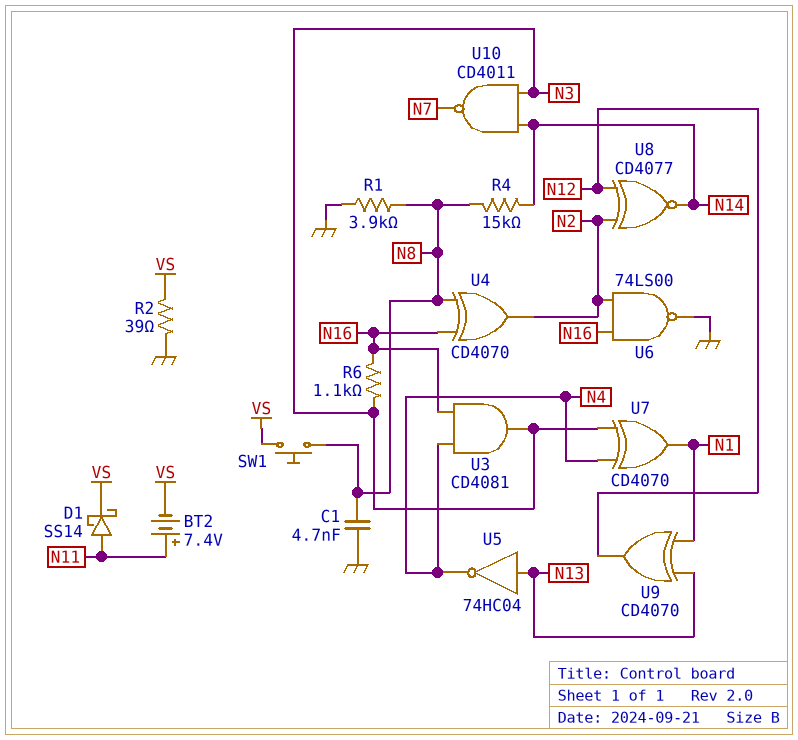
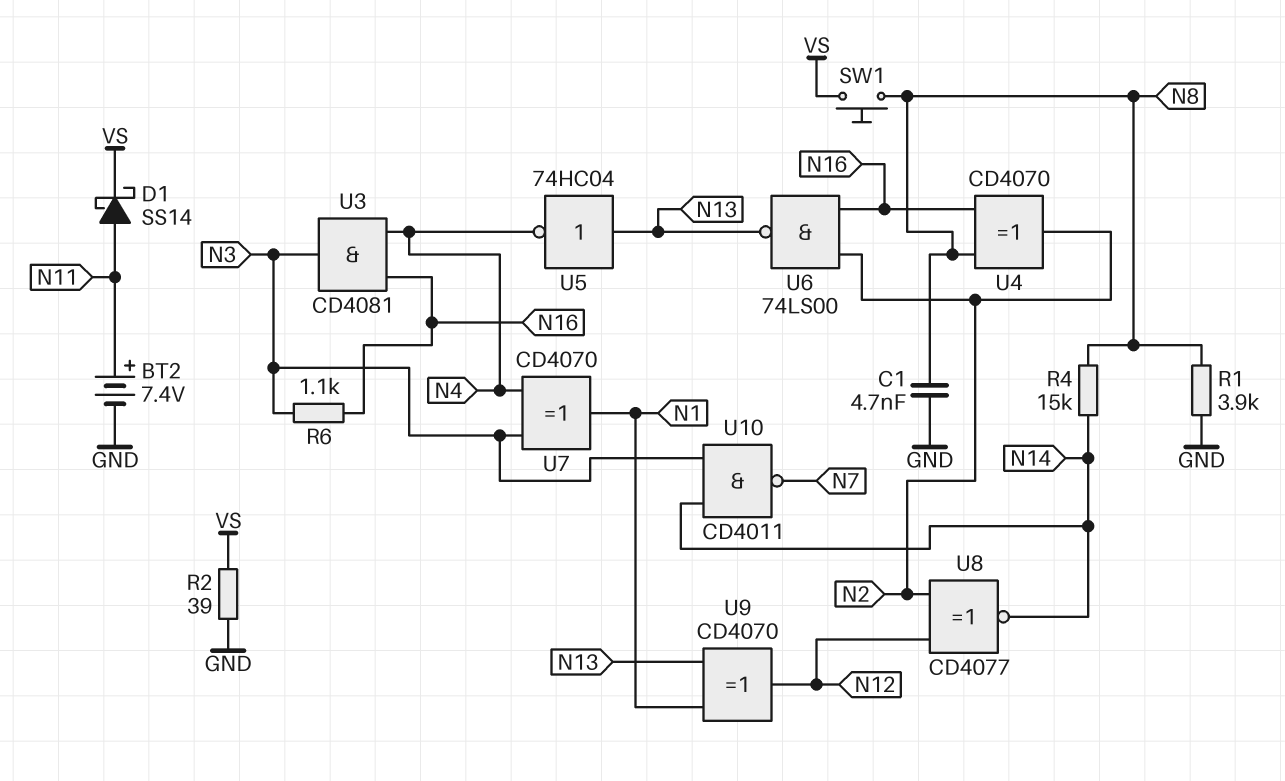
BT2: 7.4V (plus N11, minus VS) -> 7.4V (plus N11, minus GND)
U6: NAND 74LS00 (in N2, in N16, out GND) -> NAND 74LS00 (in N2, in N16, out N13)

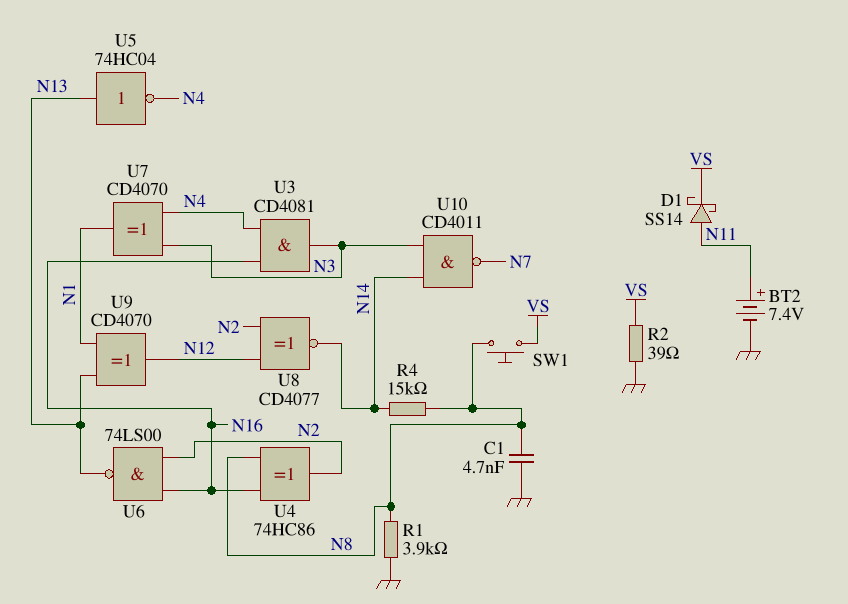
R6: 1.1k (N3, N16) -> none
U4: XOR CD4070 (in N8, in N16, out N2) -> XOR 74HC86 (in N8, in N16, out N2)

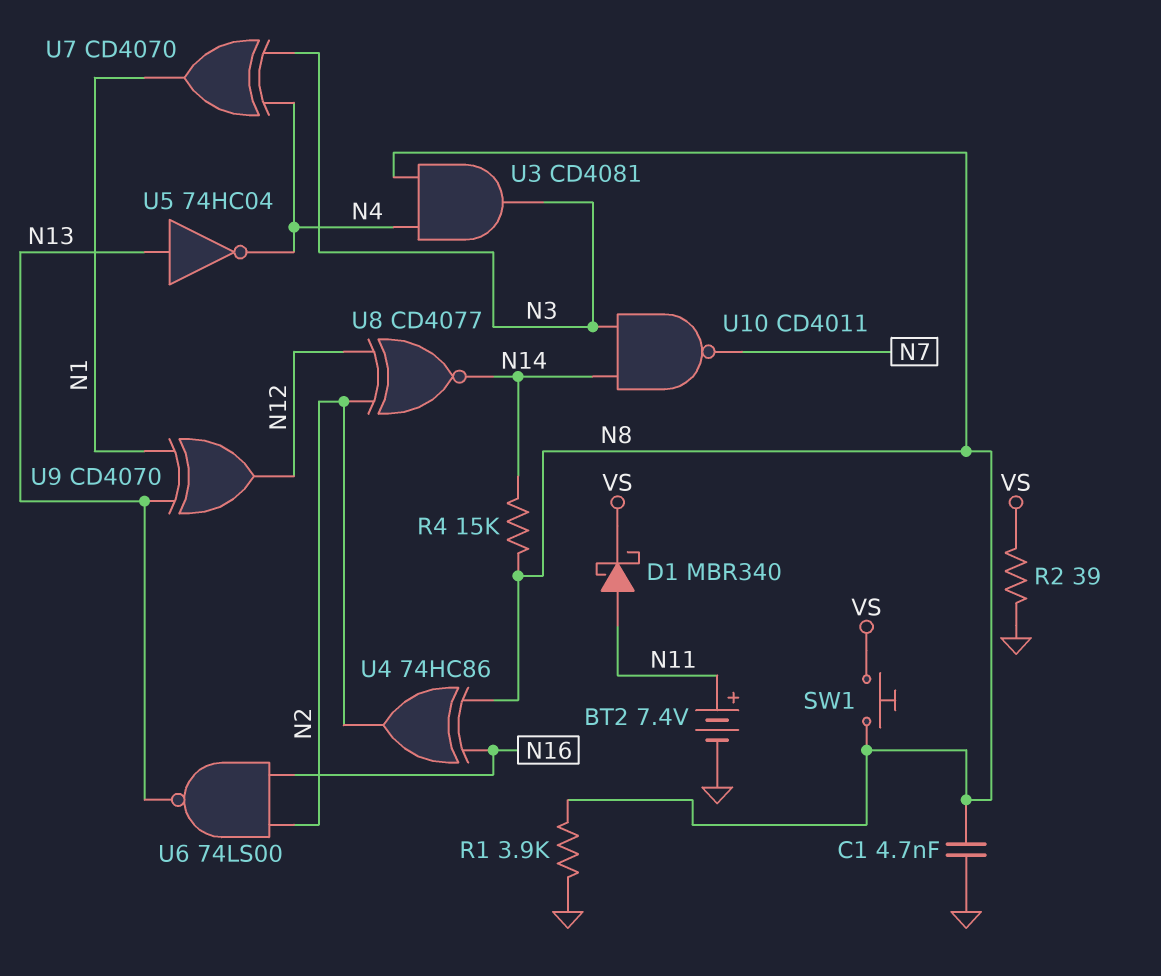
D1: schottky SS14 (A N11, K VS) -> schottky MBR340 (A N11, K VS)
U3: AND CD4081 (in N4, in N16, out N3) -> AND CD4081 (in N4, in N8, out N3)

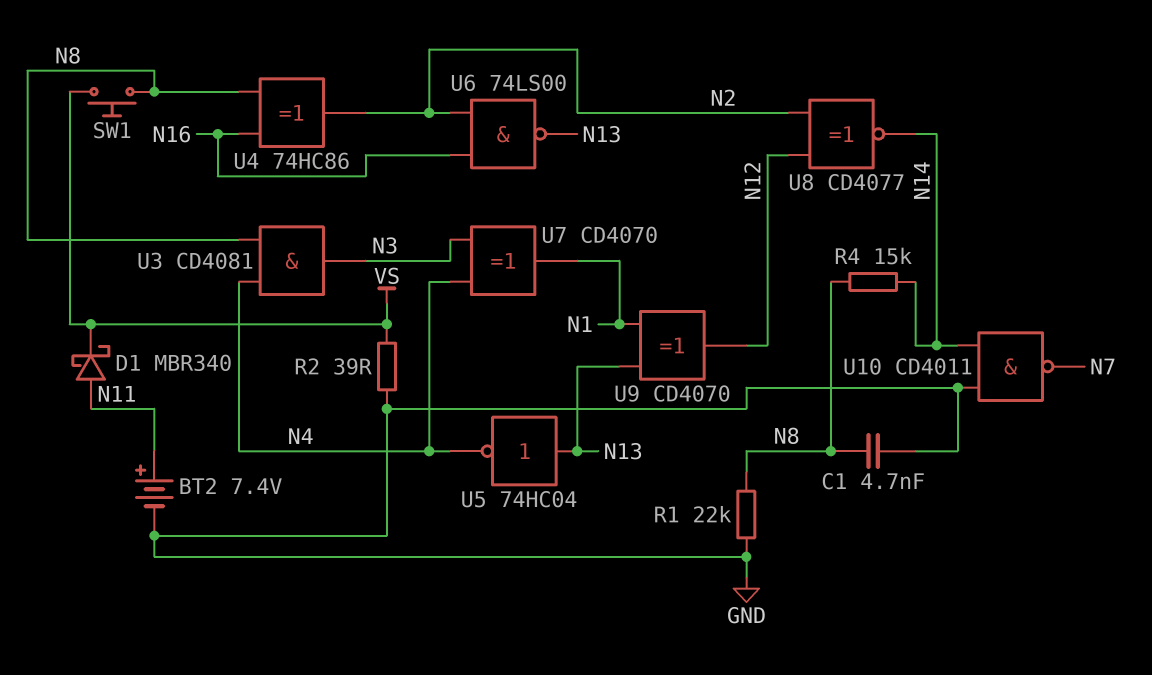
R1: 3.9k (GND, N8) -> 22k (GND, N8)
U10: NAND CD4011 (in N3, in N14, out N7) -> NAND CD4011 (in GND, in N14, out N7)

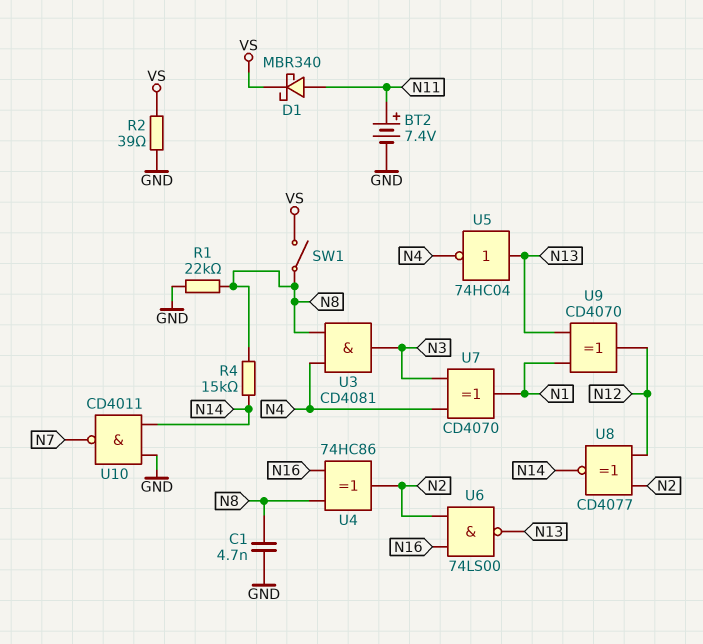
SW1: button (N8, VS) -> switch (N8, VS)

